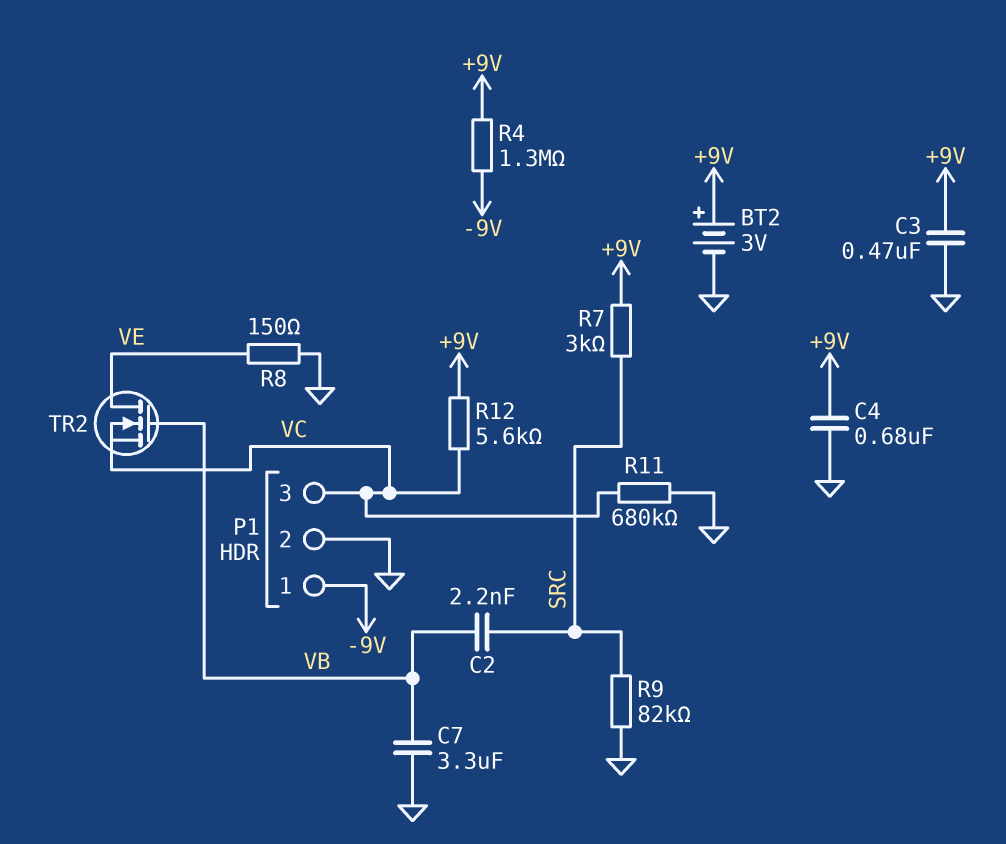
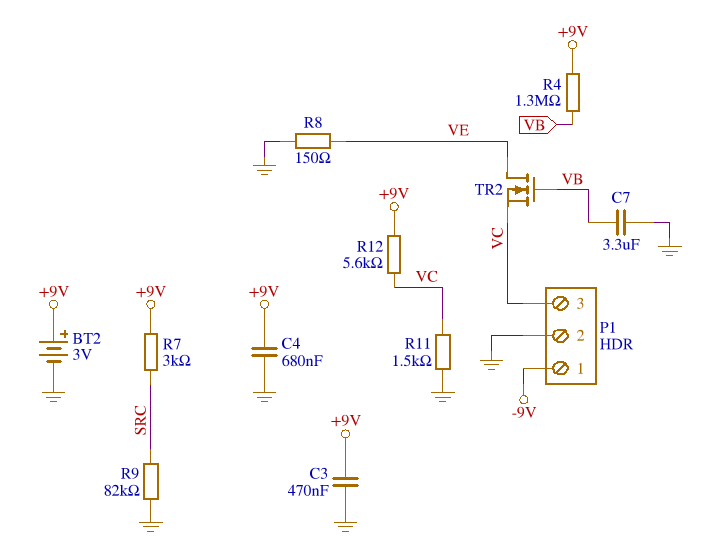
C2: 2.2nF (SRC, VB) -> none
R4: 1.3M (+9V, -9V) -> 1.3M (+9V, VB)
R11: 680k (GND, VC) -> 1.5k (GND, VC)

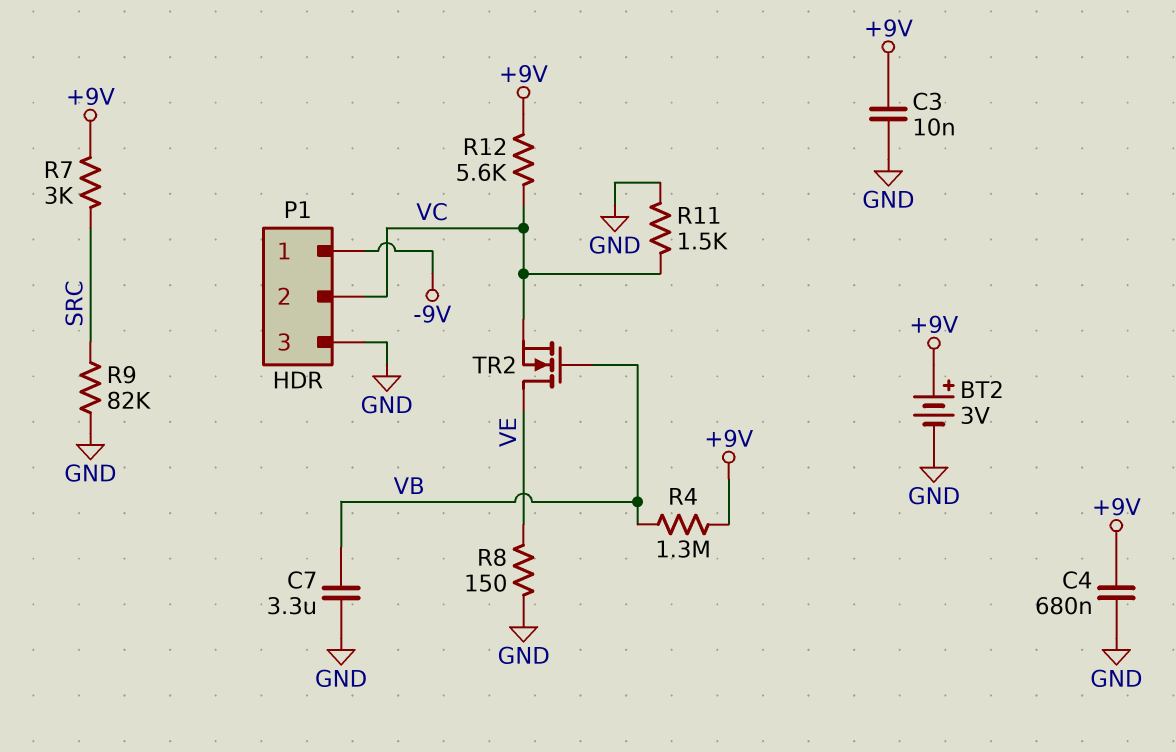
C3: 470nF (+9V, GND) -> 10nF (+9V, GND)
P1 pin 2: GND -> VC
P1 pin 3: VC -> GND

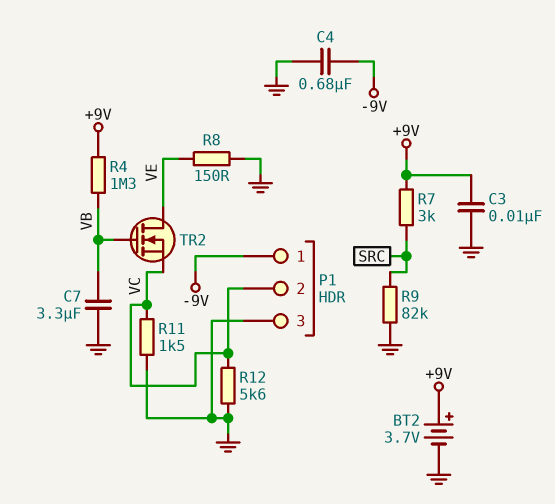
BT2: 3V (plus +9V, minus GND) -> 3.7V (plus +9V, minus GND)
C4: 680nF (+9V, GND) -> 680nF (-9V, GND)
R12: 5.6k (+9V, VC) -> 5.6k (GND, VC)

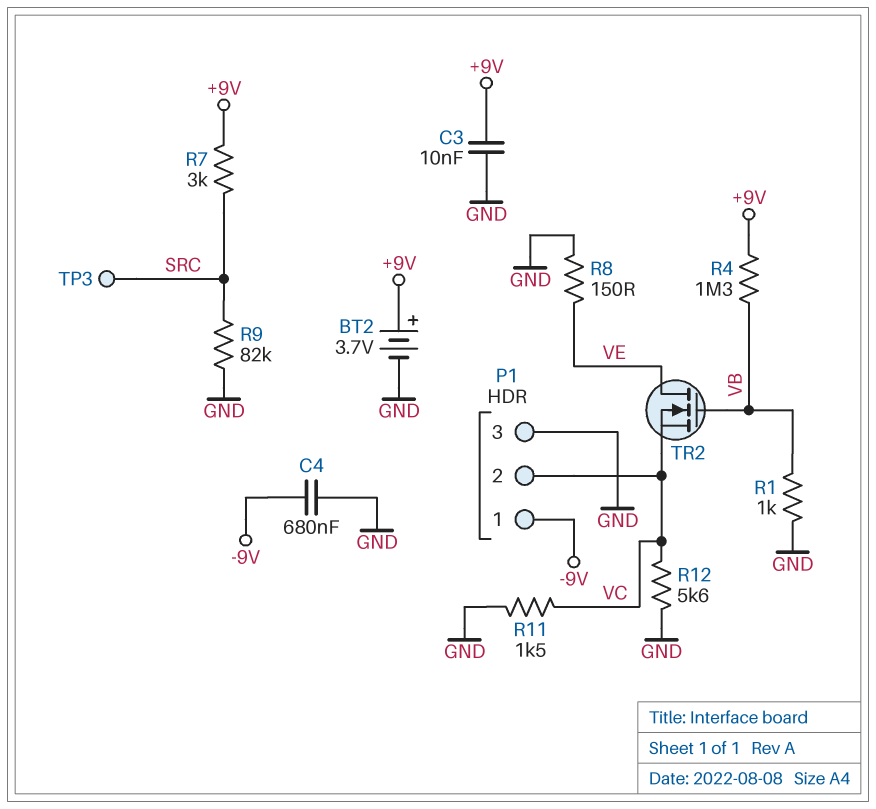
C7: 3.3uF (GND, VB) -> none
R1: none -> 1k (GND, VB)
TP3: none -> test point (SRC)

